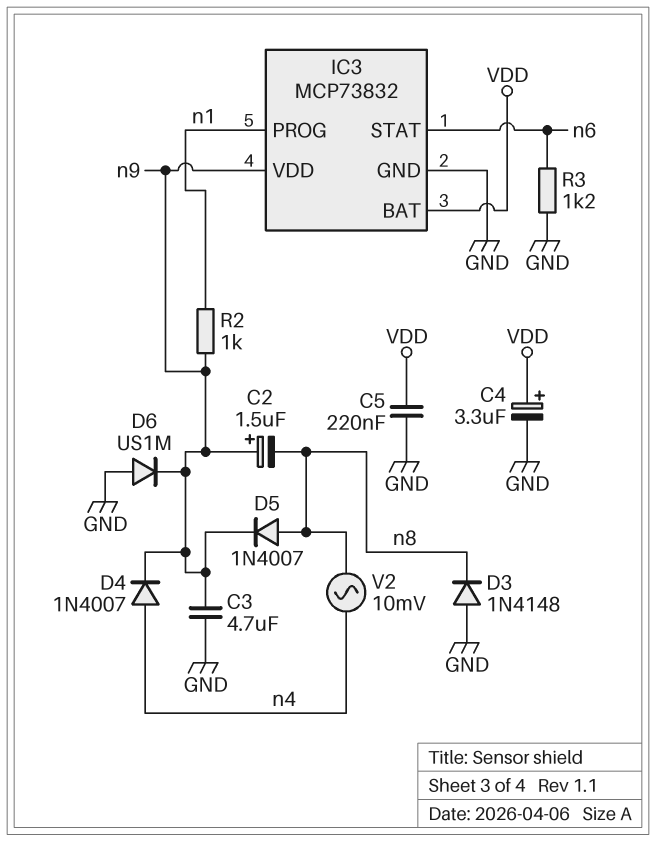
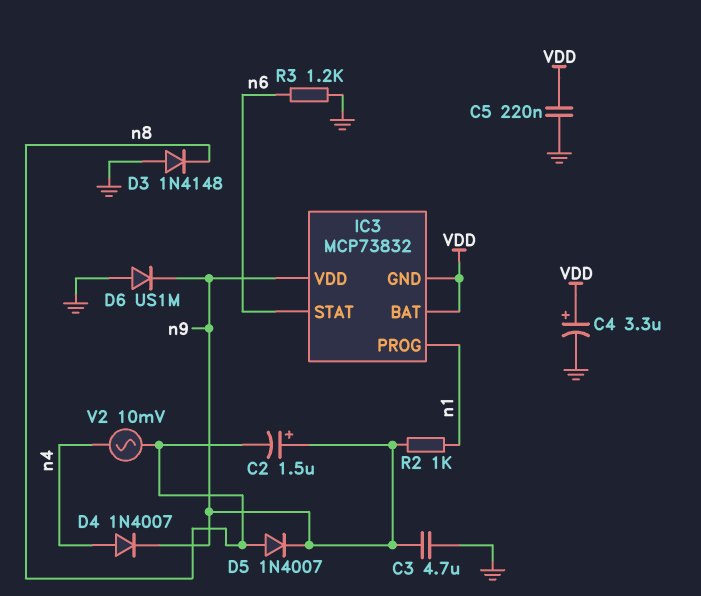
IC3 pin GND: GND -> VDD

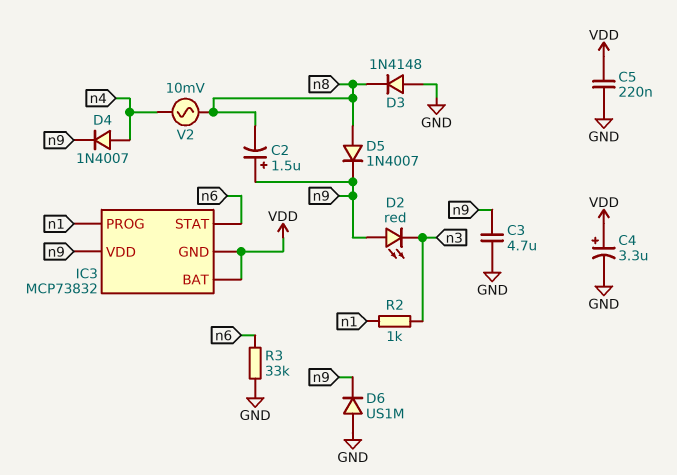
D2: none -> LED red (A n9, K n3)
R2: 1k (n1, n9) -> 1k (n1, n3)
R3: 1.2k (GND, n6) -> 33k (GND, n6)

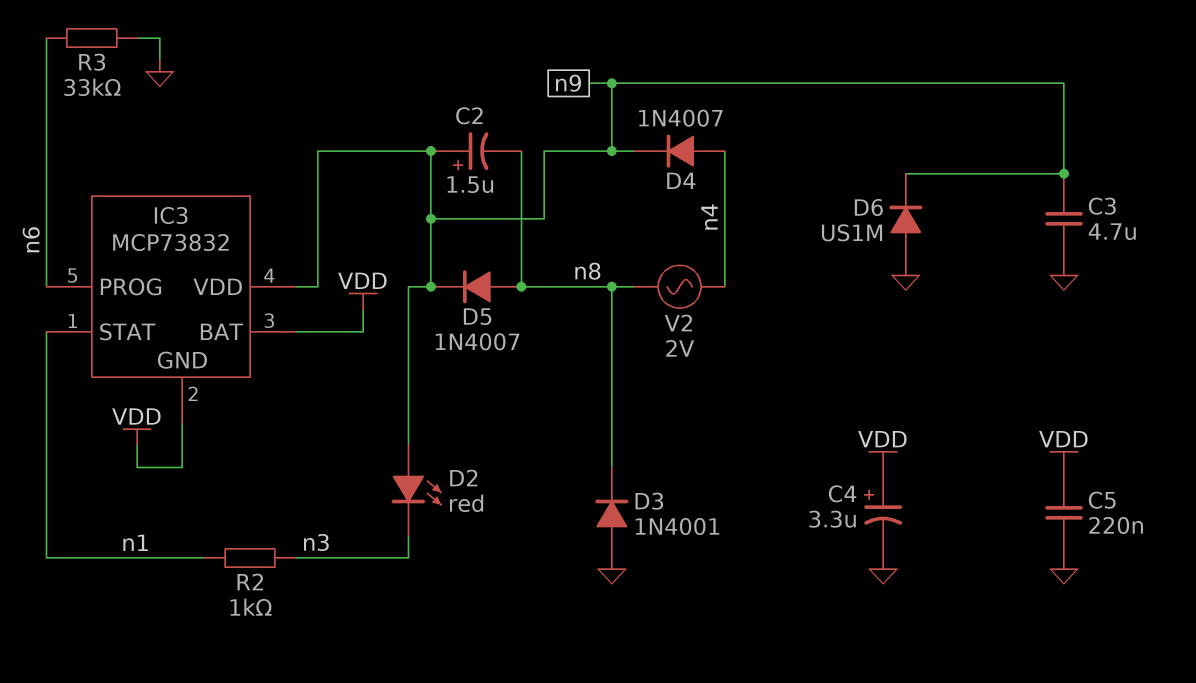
D3: diode 1N4148 (A GND, K n8) -> diode 1N4001 (A GND, K n8)
IC3 pin PROG: n1 -> n6
IC3 pin STAT: n6 -> n1
V2: AC 10mV (n4, n8) -> AC 2V (n4, n8)

